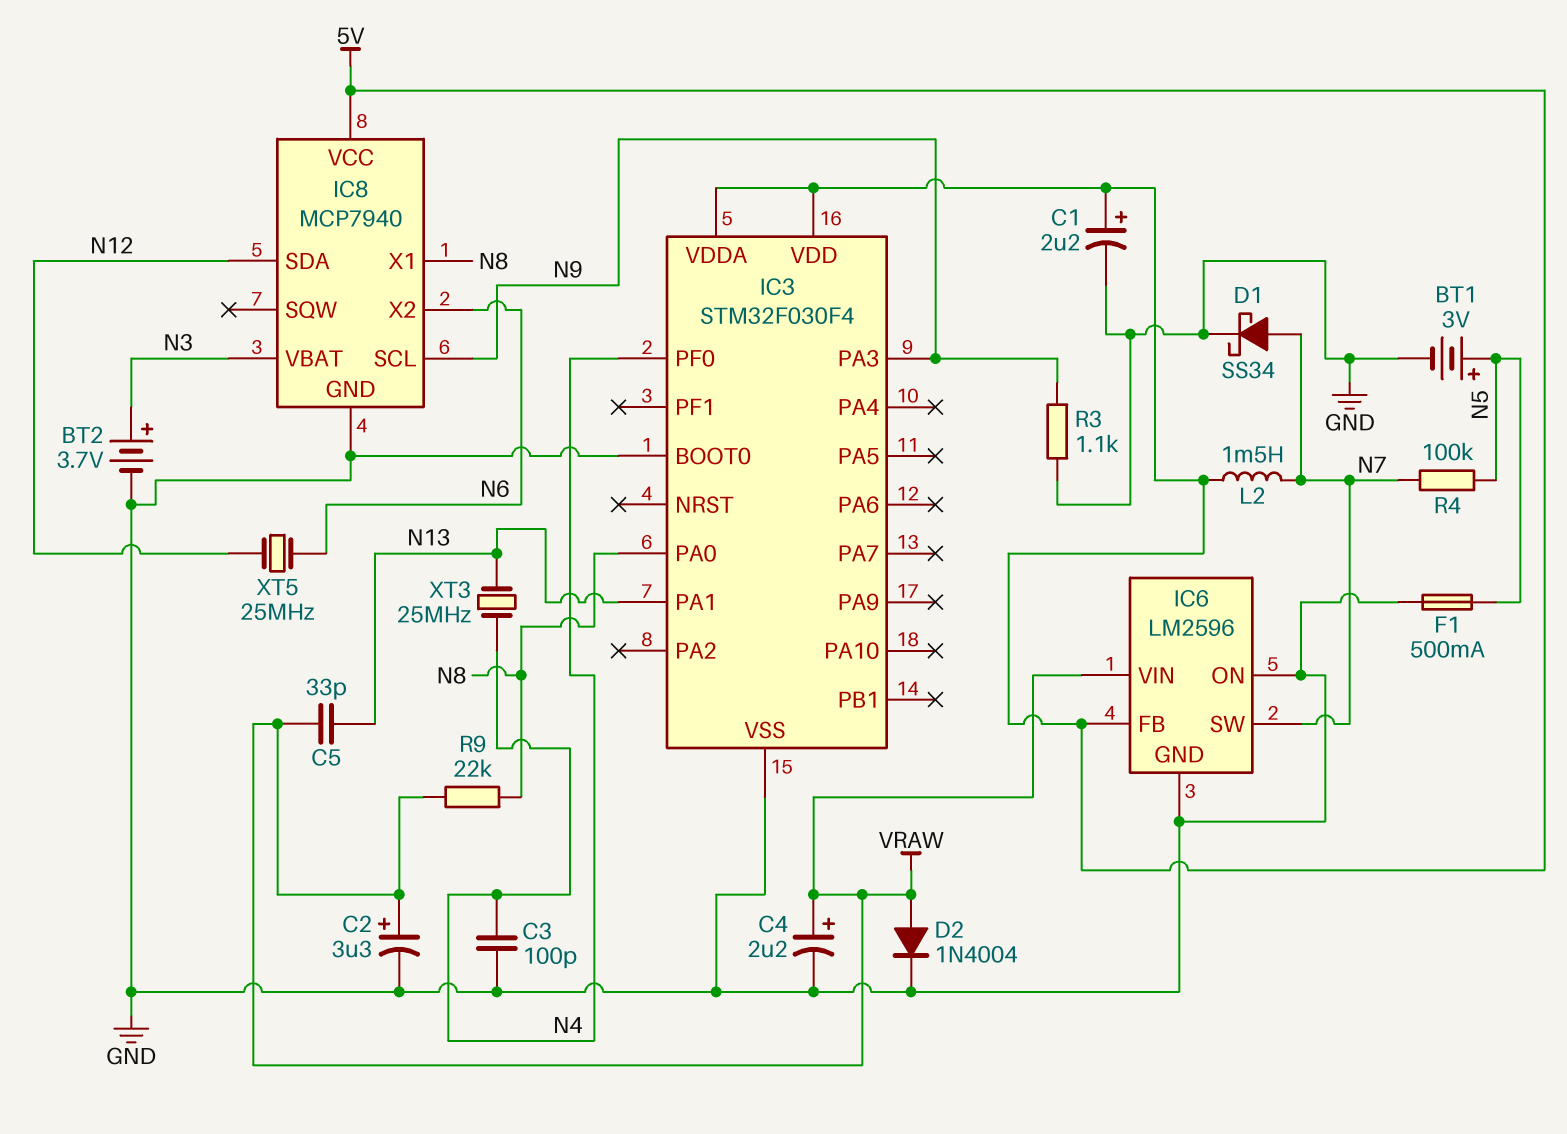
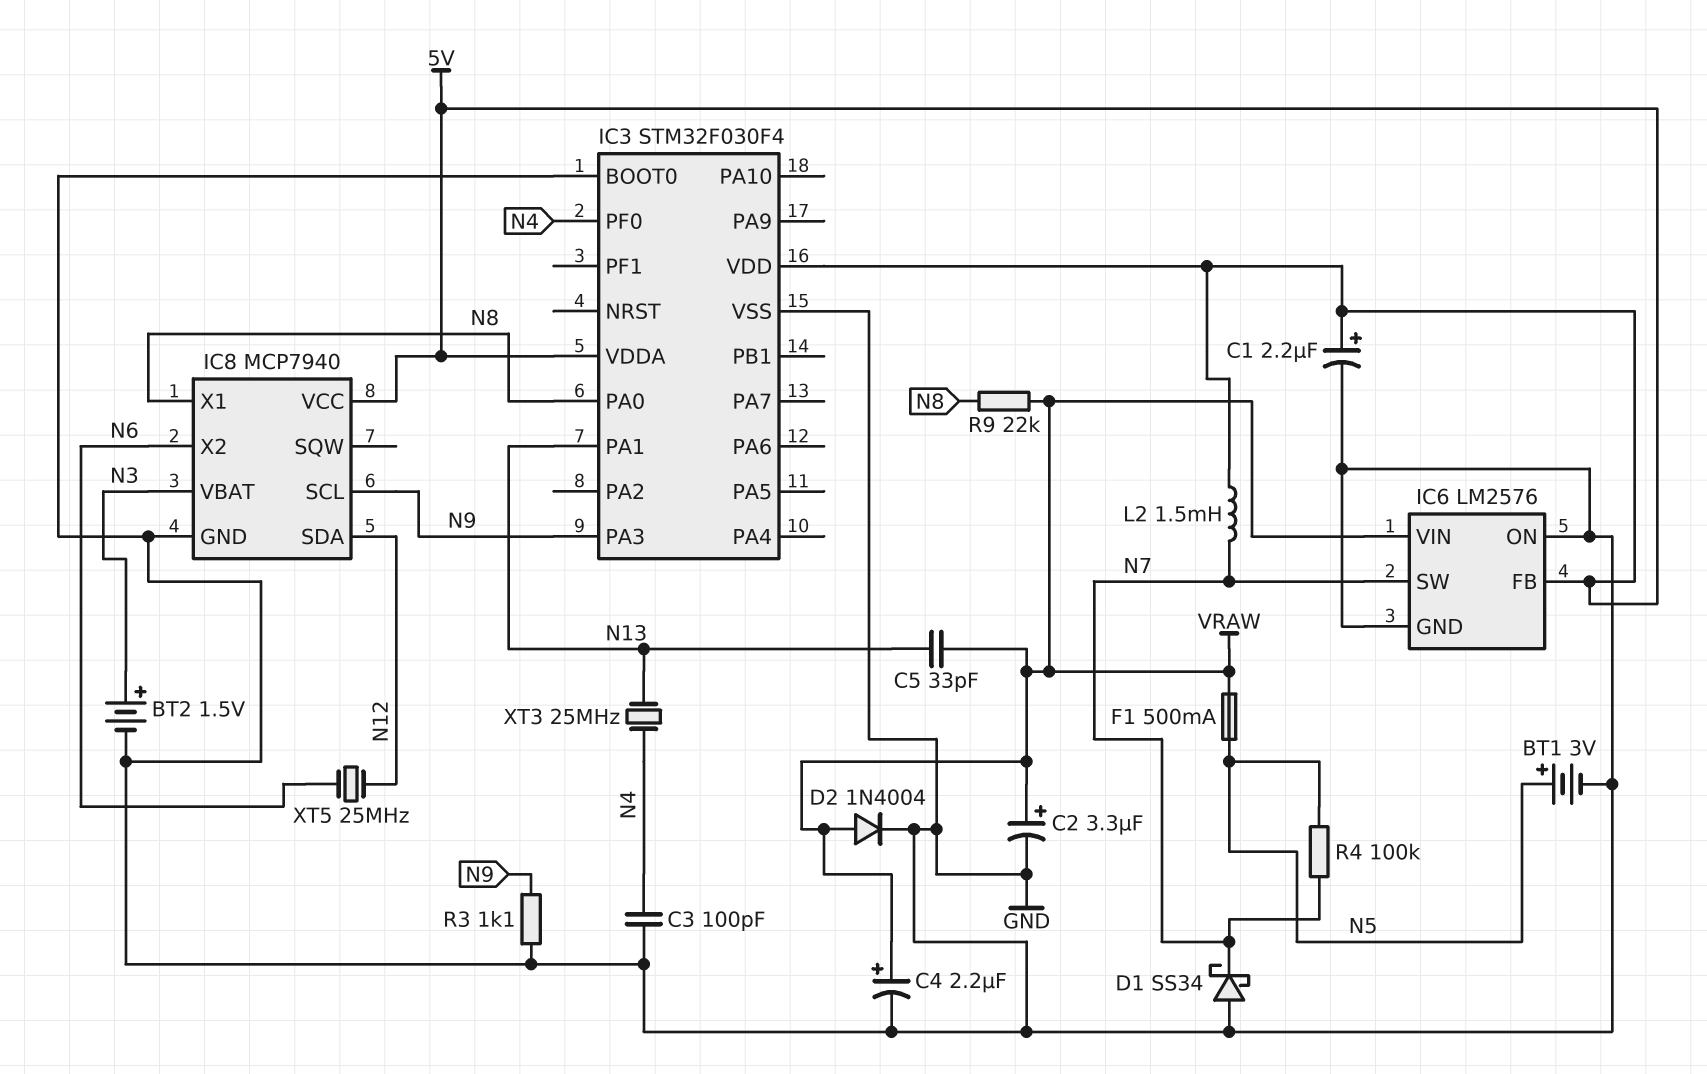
BT2: 3.7V (plus N3, minus GND) -> 1.5V (plus N3, minus GND)
D1: schottky SS34 (A N7, K GND) -> schottky SS34 (A GND, K N7)
F1: 500mA (GND, N5) -> 500mA (N5, VRAW)
IC6: LM2596 -> LM2576

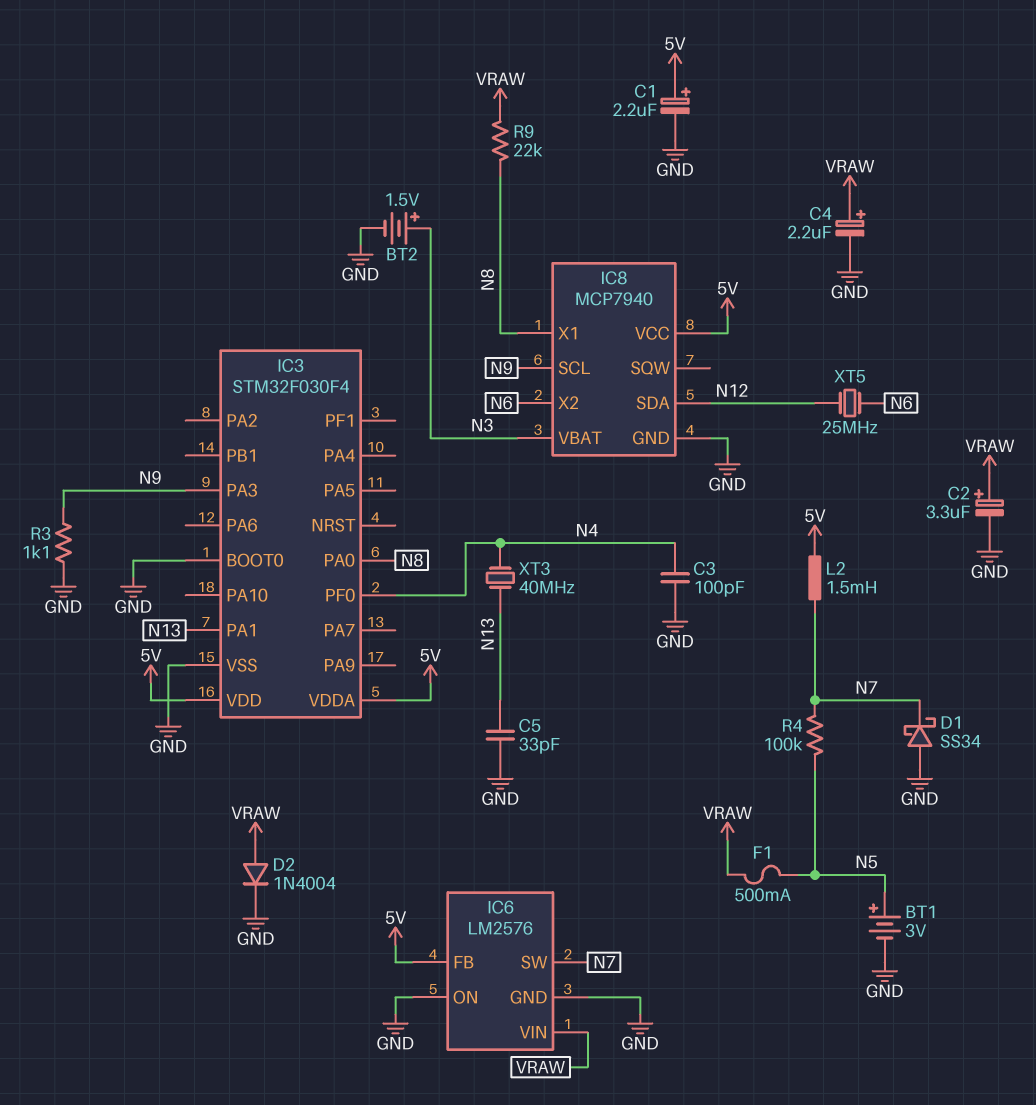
C5: 33pF (N13, VRAW) -> 33pF (GND, N13)
XT3: 25MHz (N4, N13) -> 40MHz (N4, N13)

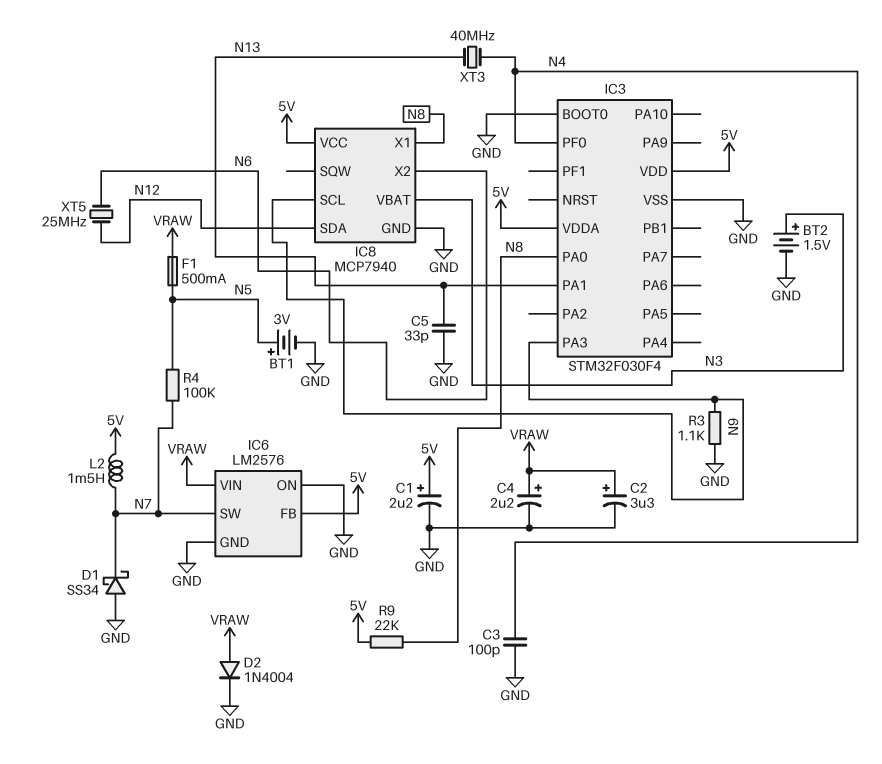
R9: 22k (N8, VRAW) -> 22k (5V, N8)

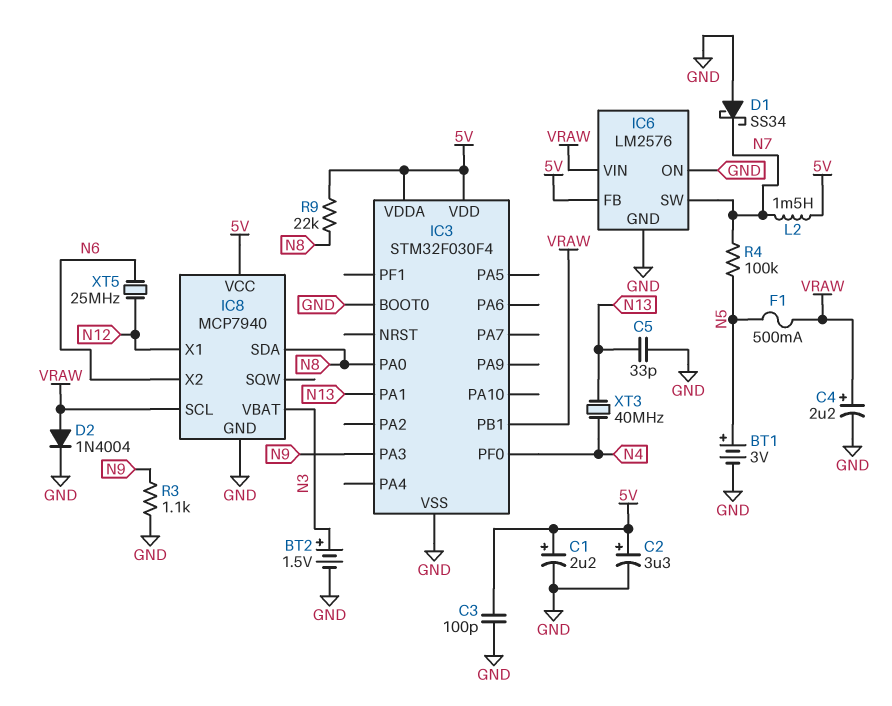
C2: 3.3uF (plus VRAW, minus GND) -> 3.3uF (plus 5V, minus GND)
C3: 100pF (GND, N4) -> 100pF (5V, GND)
IC3 pin PB1: none -> VRAW
IC8 pin SCL: N9 -> VRAW
IC8 pin SDA: N12 -> N8
IC8 pin X1: N8 -> N12

